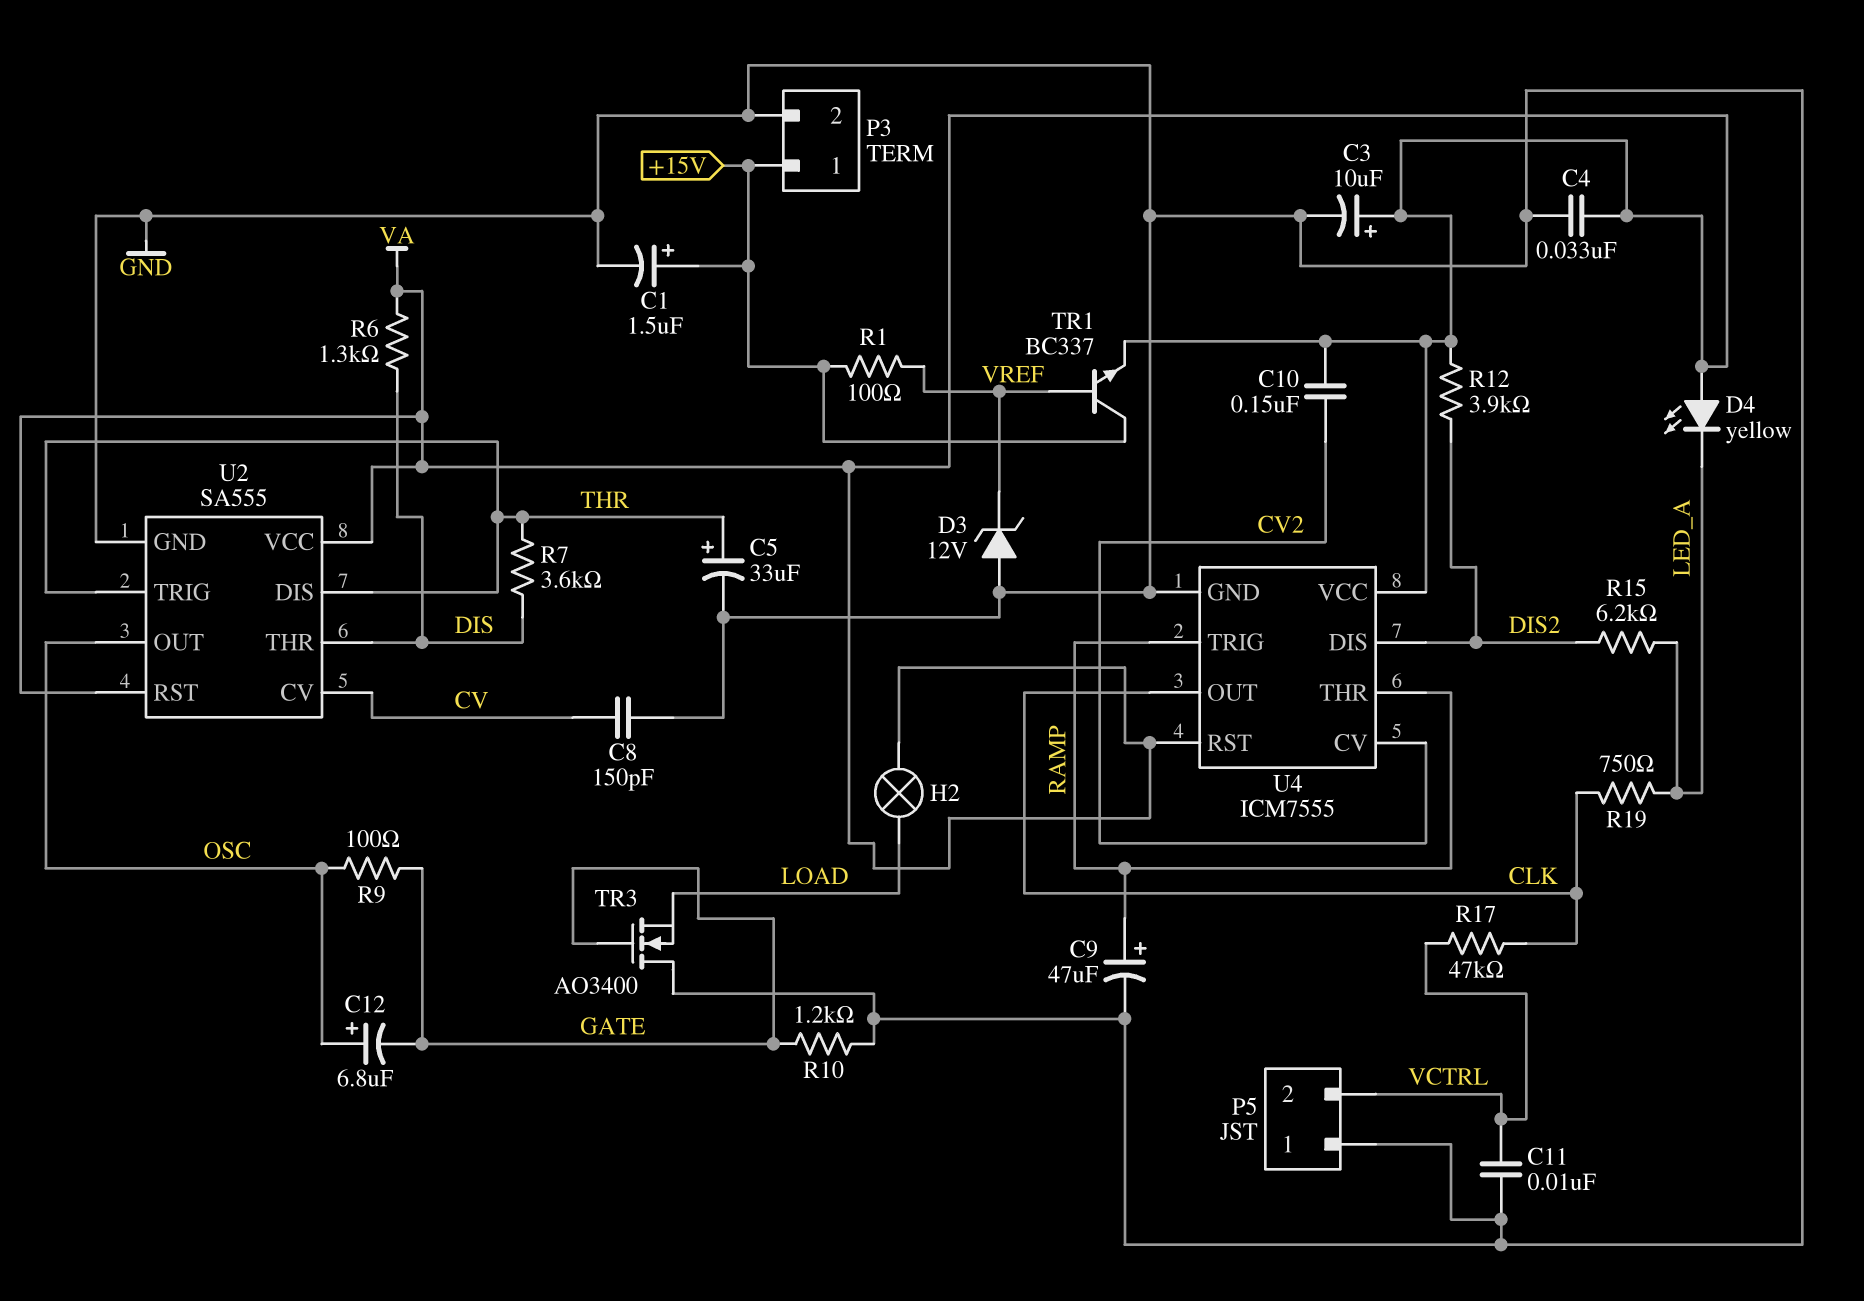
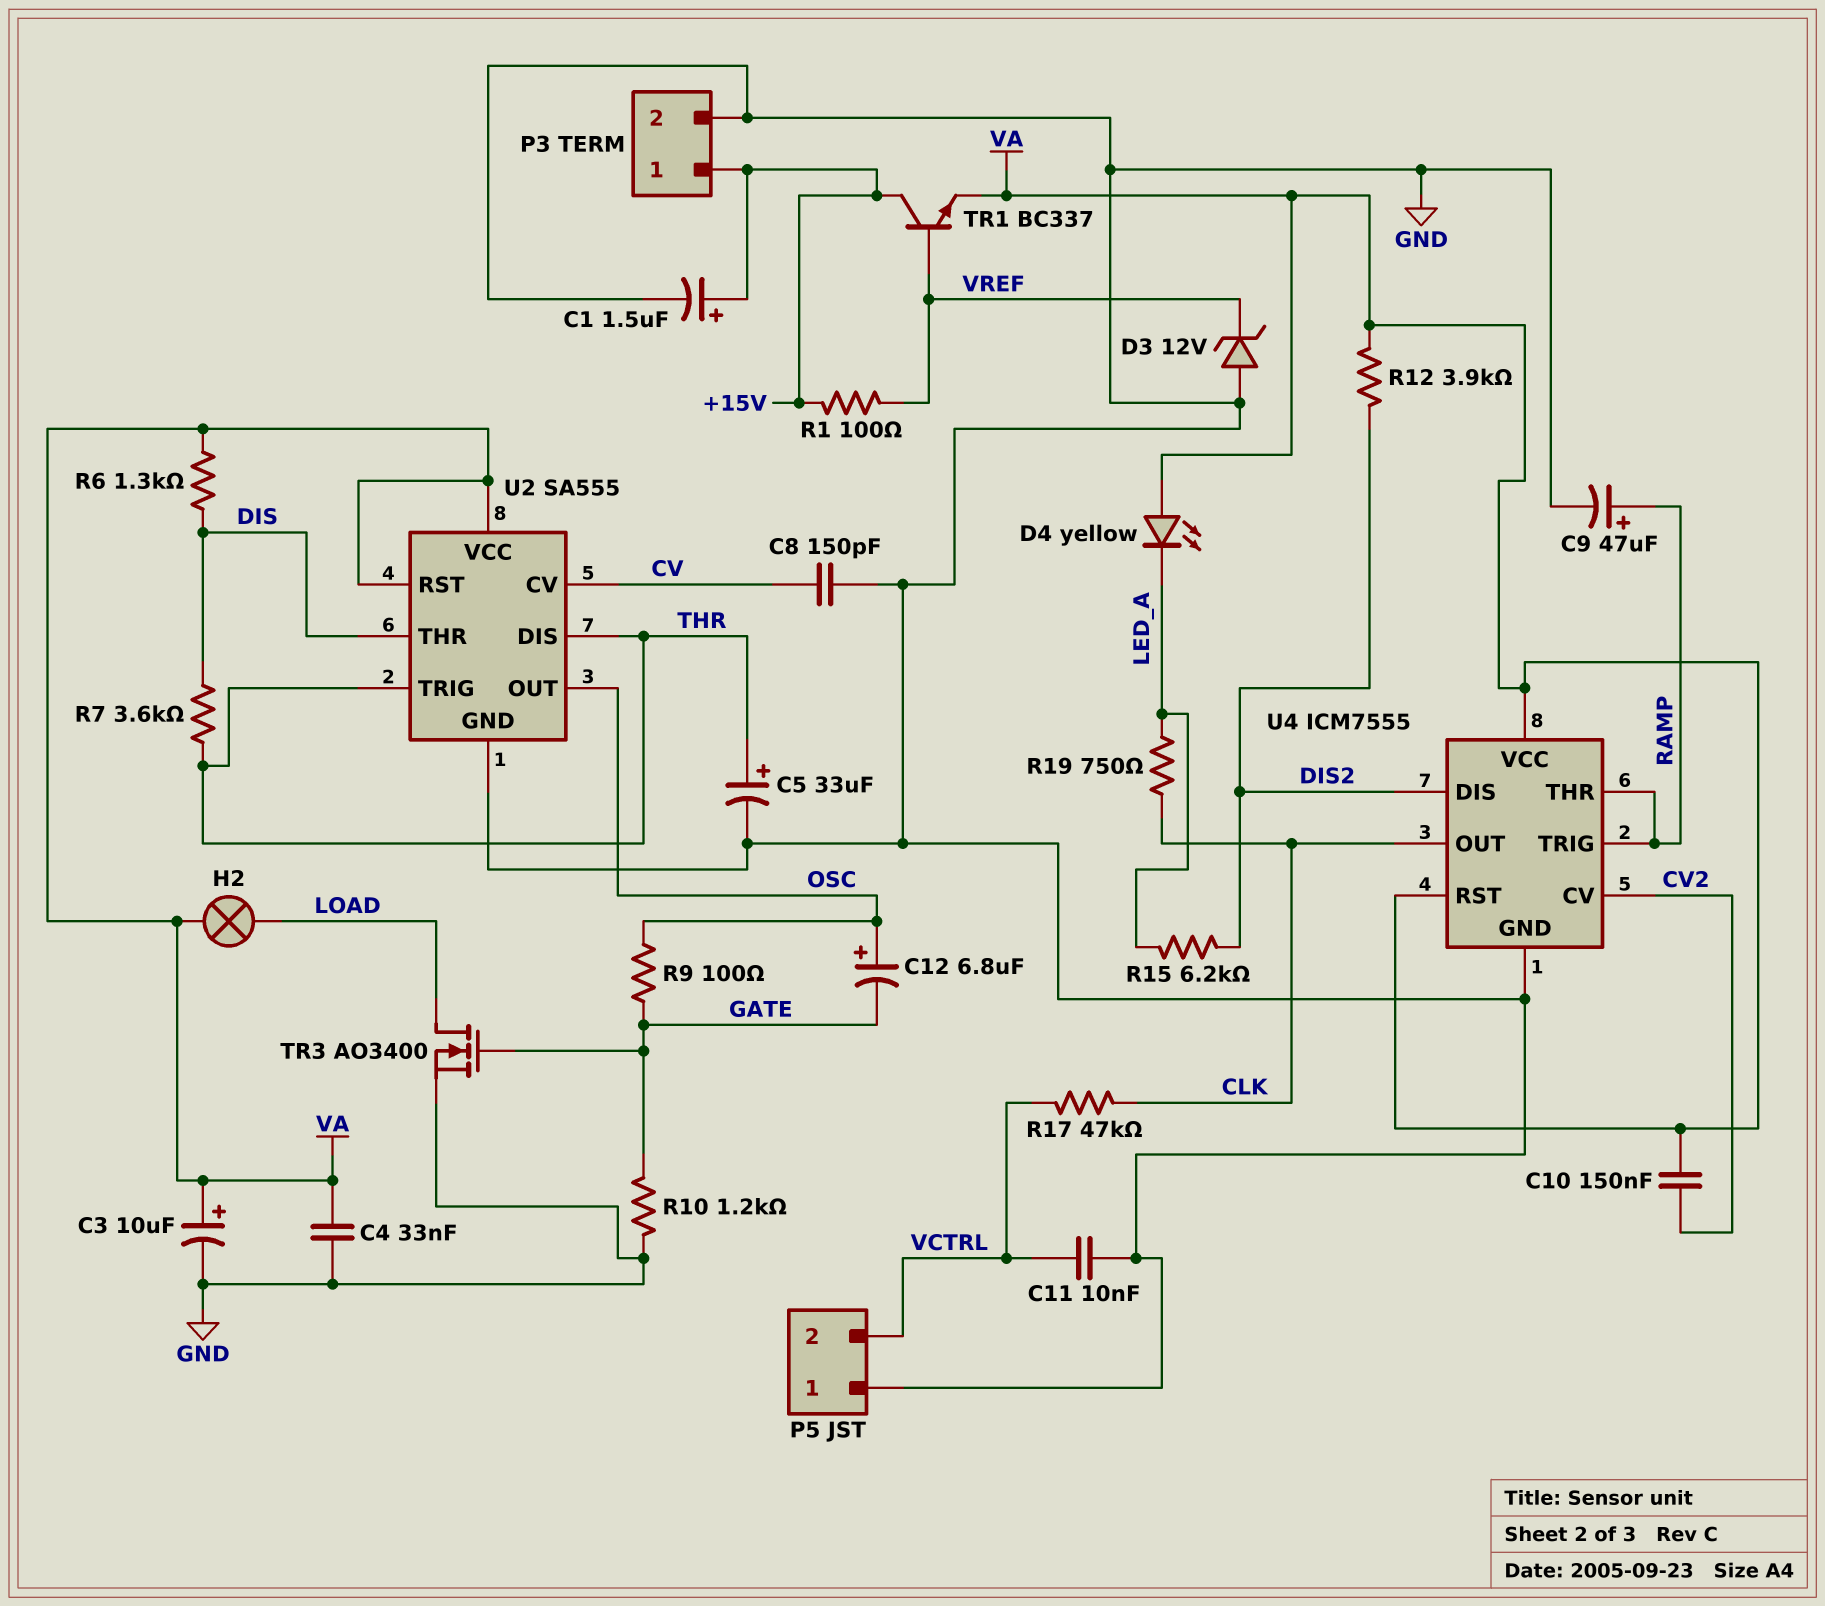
TR3: NMOS AO3400 (G GATE, D GND, S LOAD) -> NMOS AO3400 (G GATE, D LOAD, S GND)

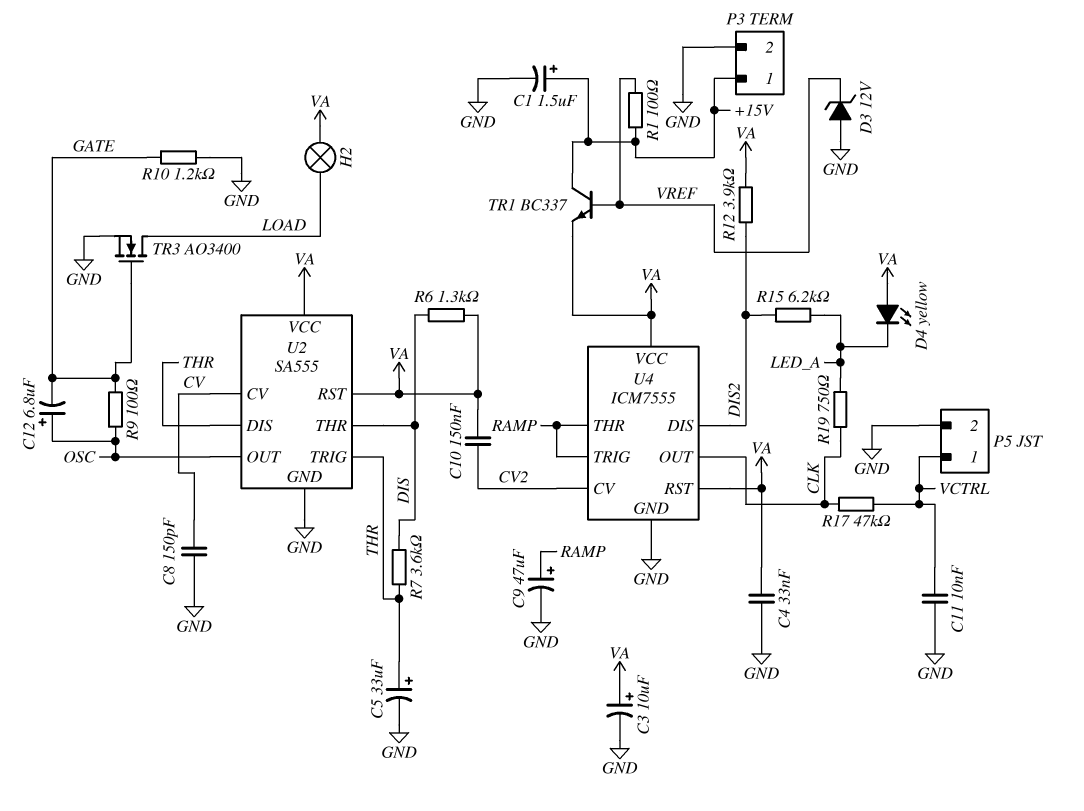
P5 pin 1: GND -> VCTRL
P5 pin 2: VCTRL -> GND

